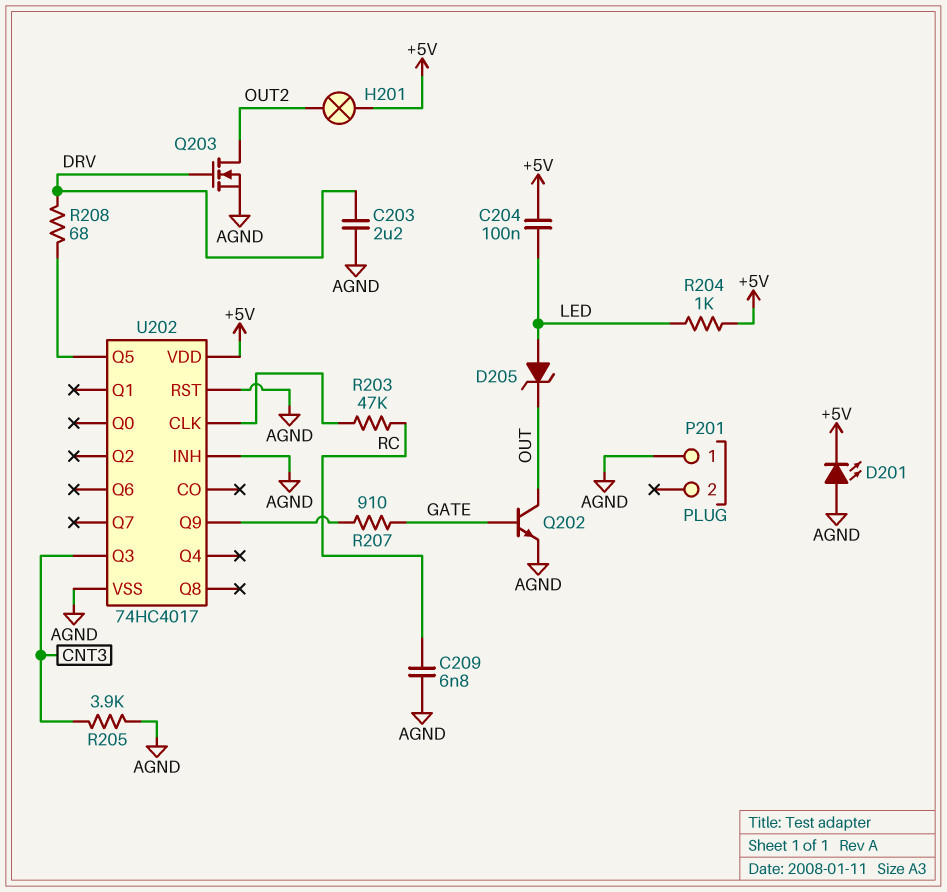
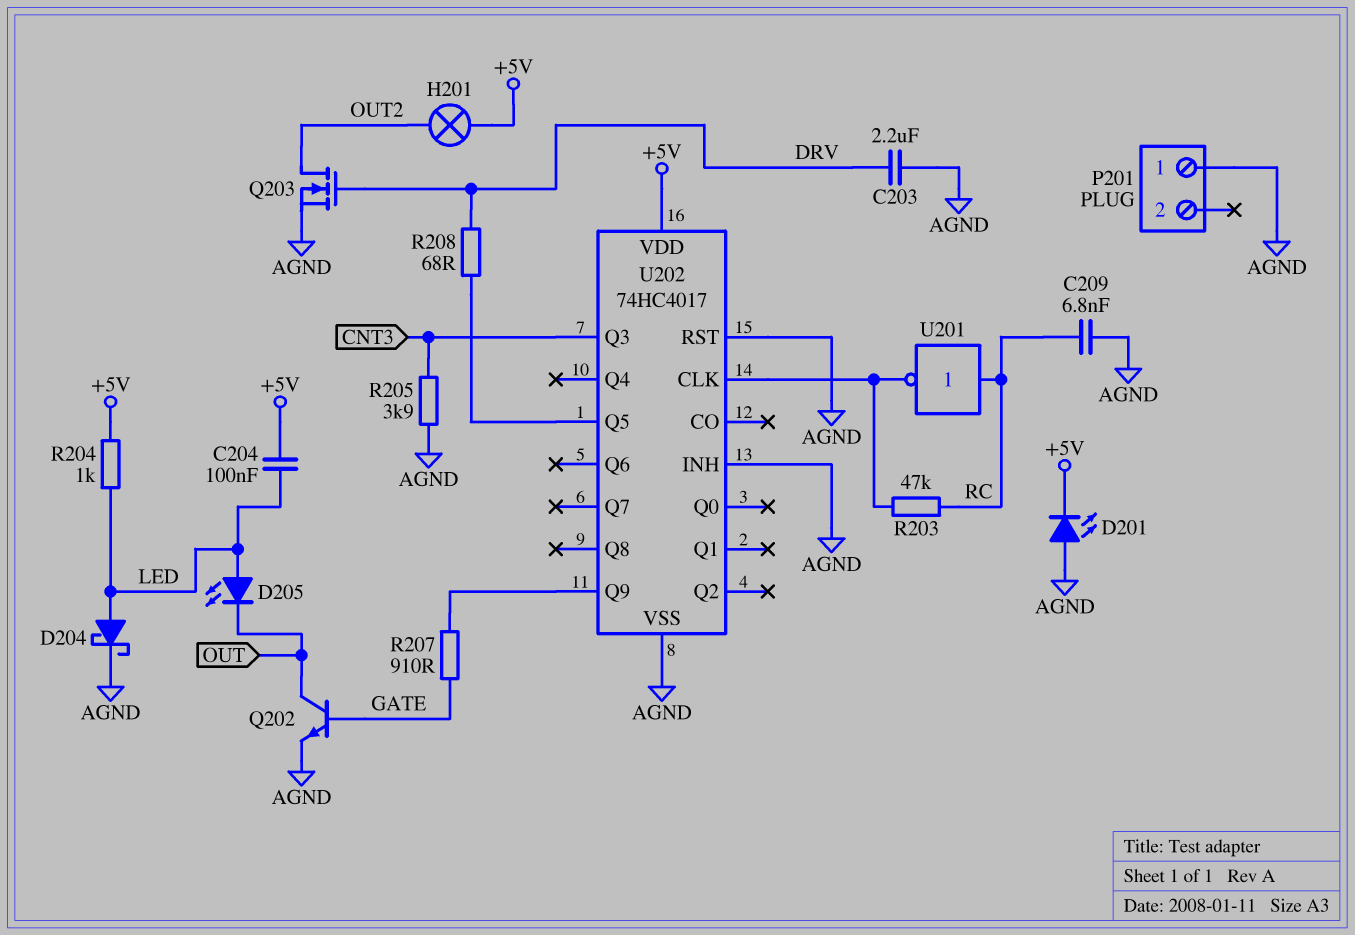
D204: none -> schottky (A LED, K AGND)
D205: zener (A LED, K OUT) -> LED (A LED, K OUT)
U201: none -> NOT (in RC, out U202/CLK)

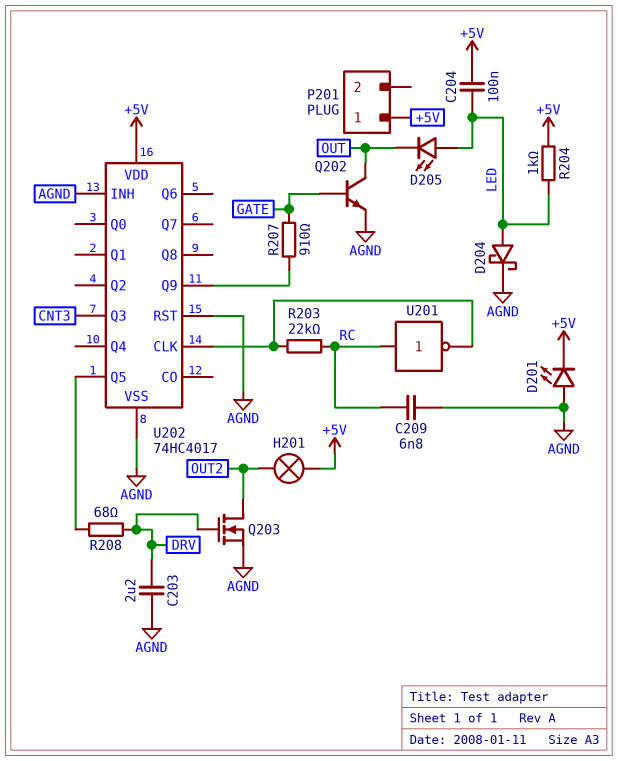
P201 pin 1: AGND -> +5V
R203: 47k (RC, U202/CLK) -> 22k (RC, U202/CLK)
R205: 3.9k (AGND, CNT3) -> none

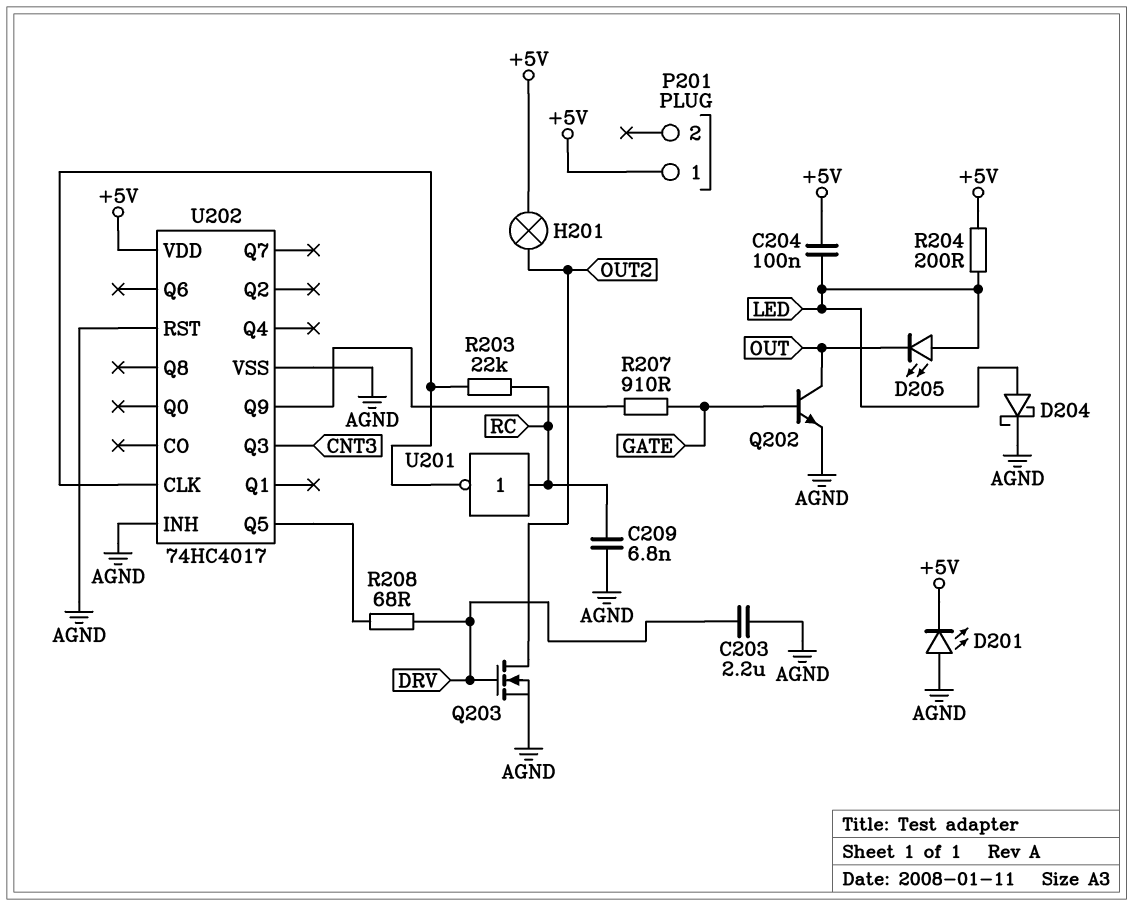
R204: 1k (+5V, LED) -> 200 (+5V, LED)

